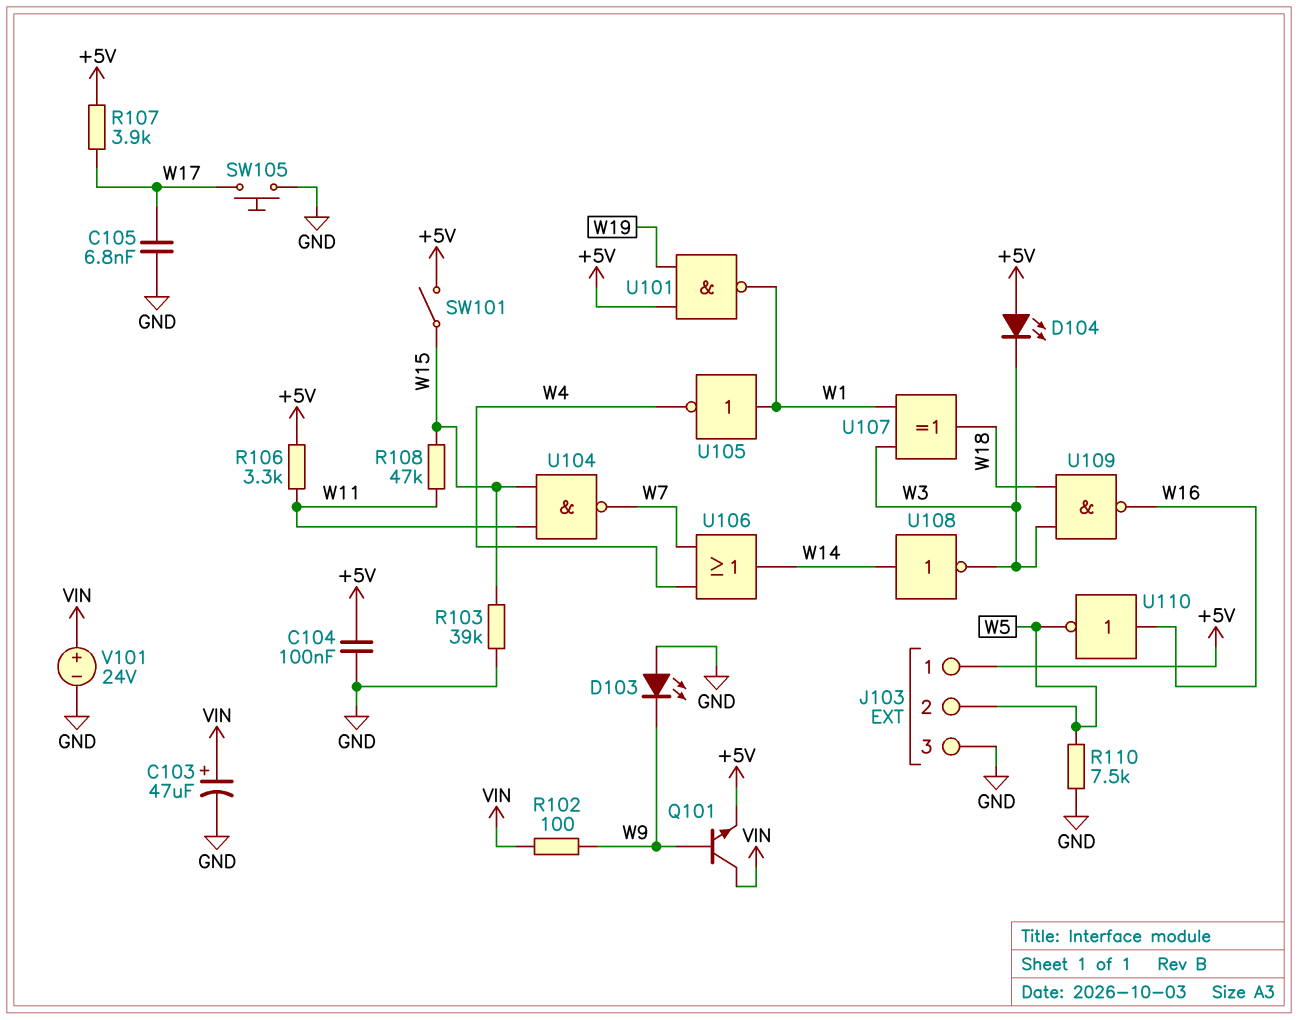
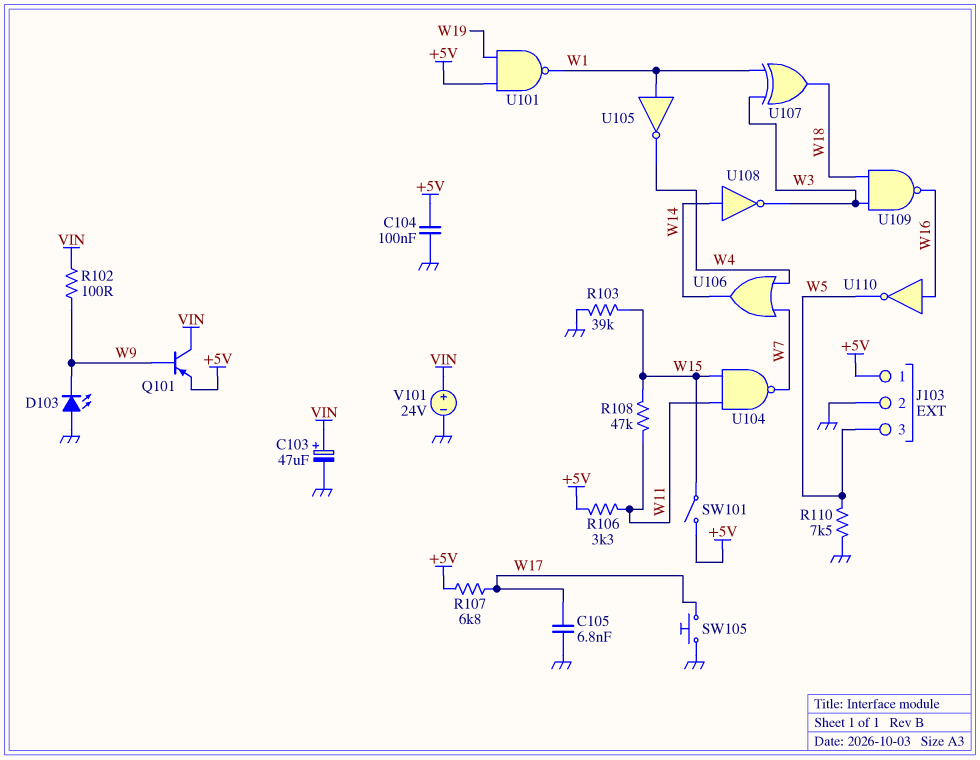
D104: LED (A +5V, K W3) -> none
J103 pin 2: W5 -> GND
J103 pin 3: GND -> W5
Q101: NPN (B W9, C VIN, E +5V) -> PNP (B W9, C VIN, E +5V)
R107: 3.9k (+5V, W17) -> 6.8k (+5V, W17)

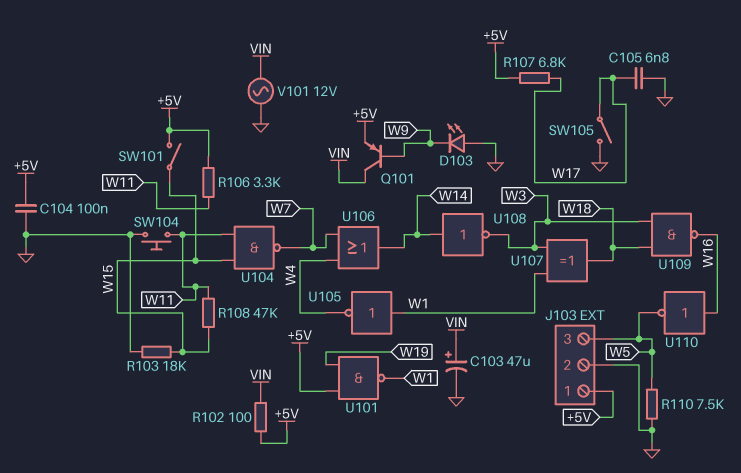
R102: 100 (VIN, W9) -> 100 (+5V, VIN)
R103: 39k (GND, W15) -> 18k (GND, W15)
SW104: none -> button (GND, W11)
SW105: button (GND, W17) -> switch (GND, W17)
V101: 24V (plus VIN, minus GND) -> AC 12V (GND, VIN)

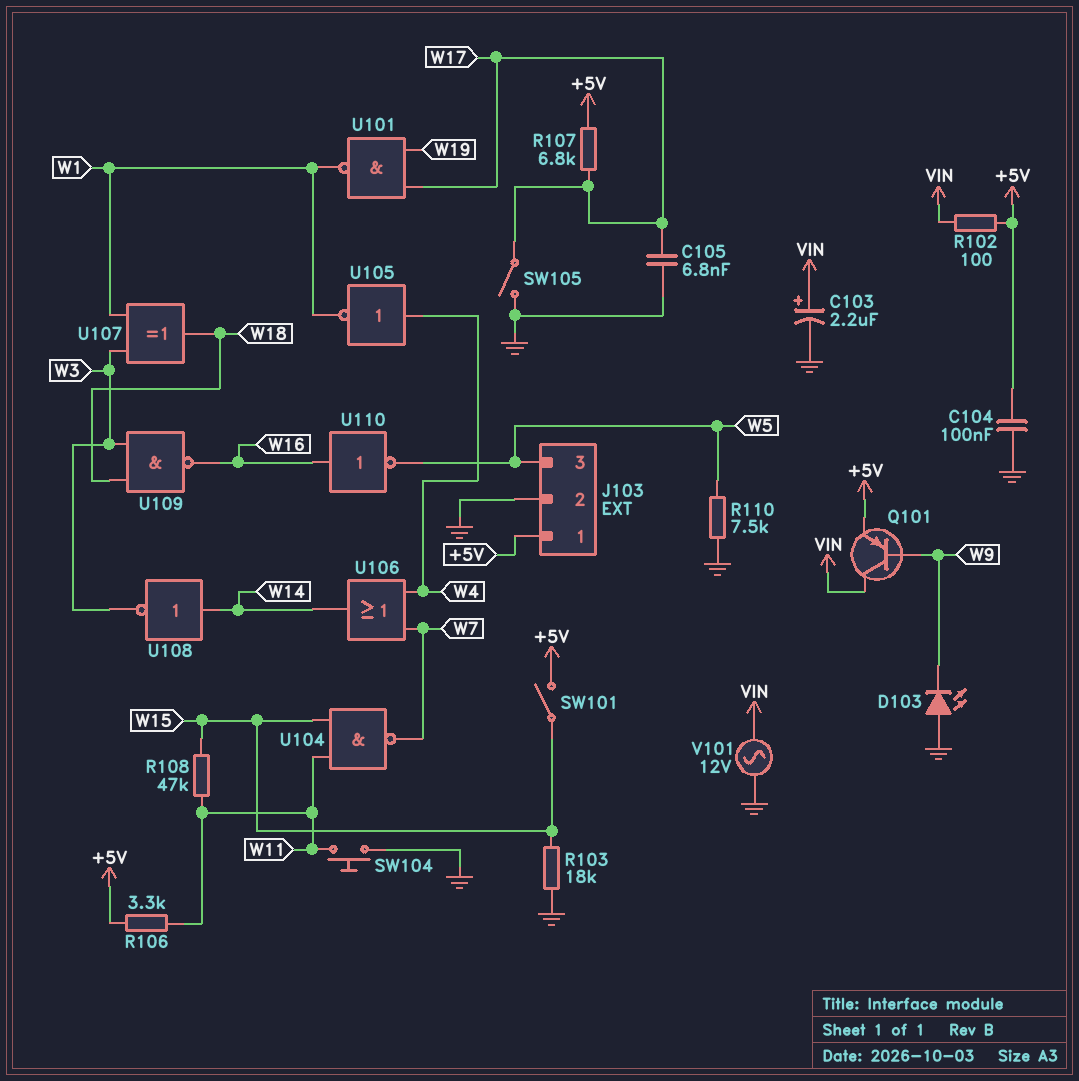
C103: 47uF (plus VIN, minus GND) -> 2.2uF (plus VIN, minus GND)
U101: NAND (in +5V, in W19, out W1) -> NAND (in W17, in W19, out W1)
U105: NOT (in W1, out W4) -> NOT (in W4, out W1)

